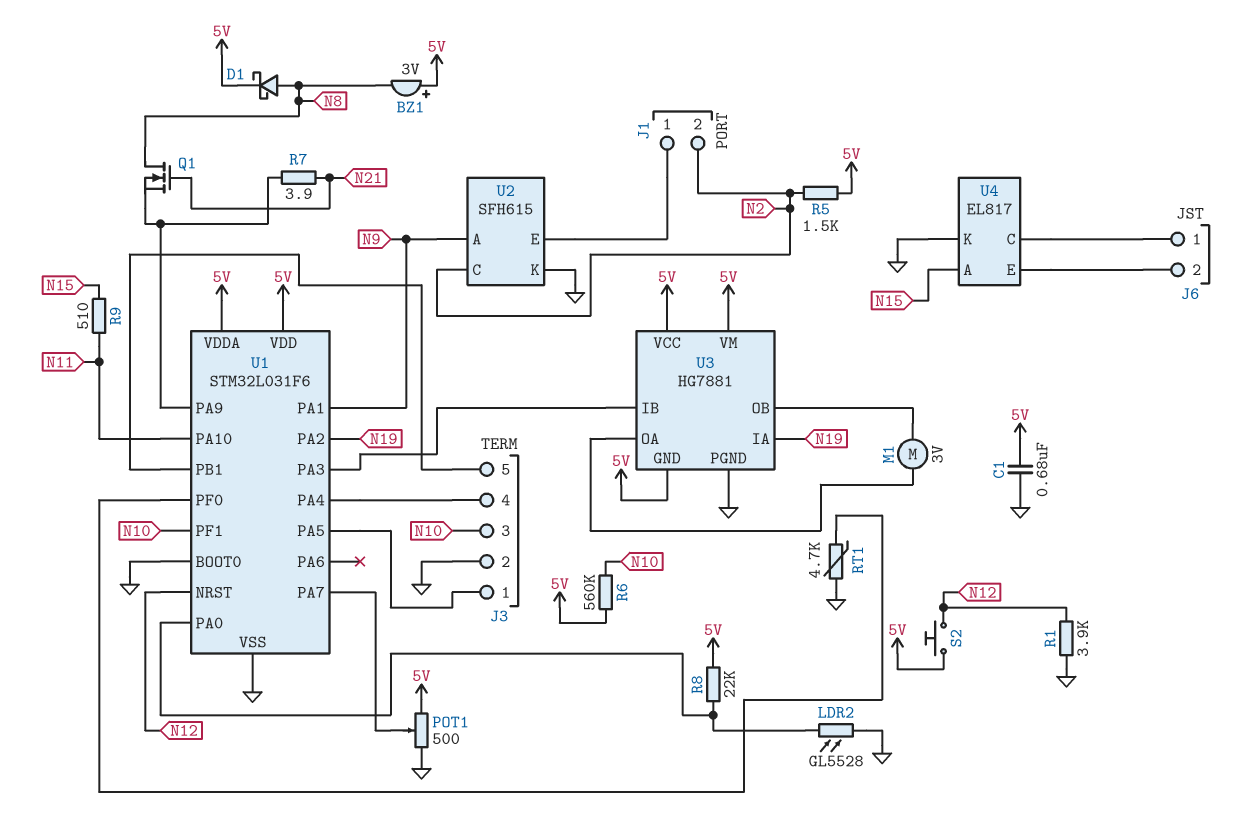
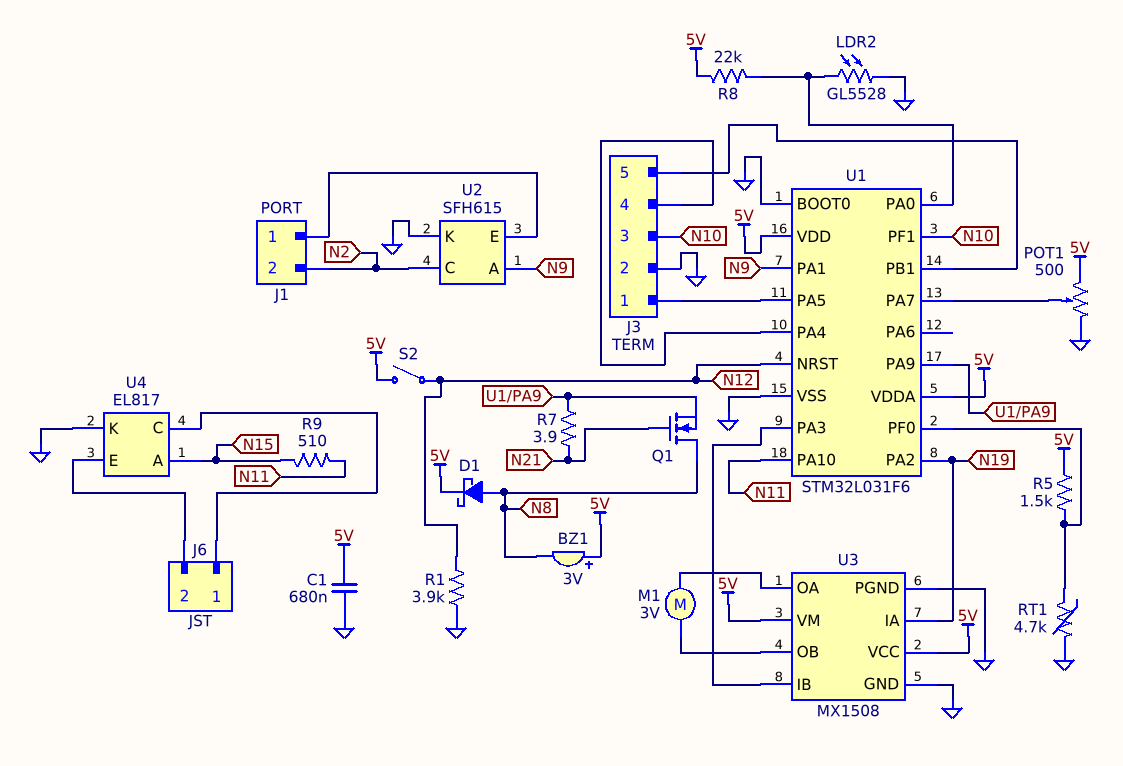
R5: 1.5k (5V, N2) -> 1.5k (5V, U1/PF0)
R6: 560k (5V, N10) -> none
S2: button (5V, N12) -> switch (5V, N12)
U3: HG7881 -> MX1508
U3 pin GND: 5V -> GND

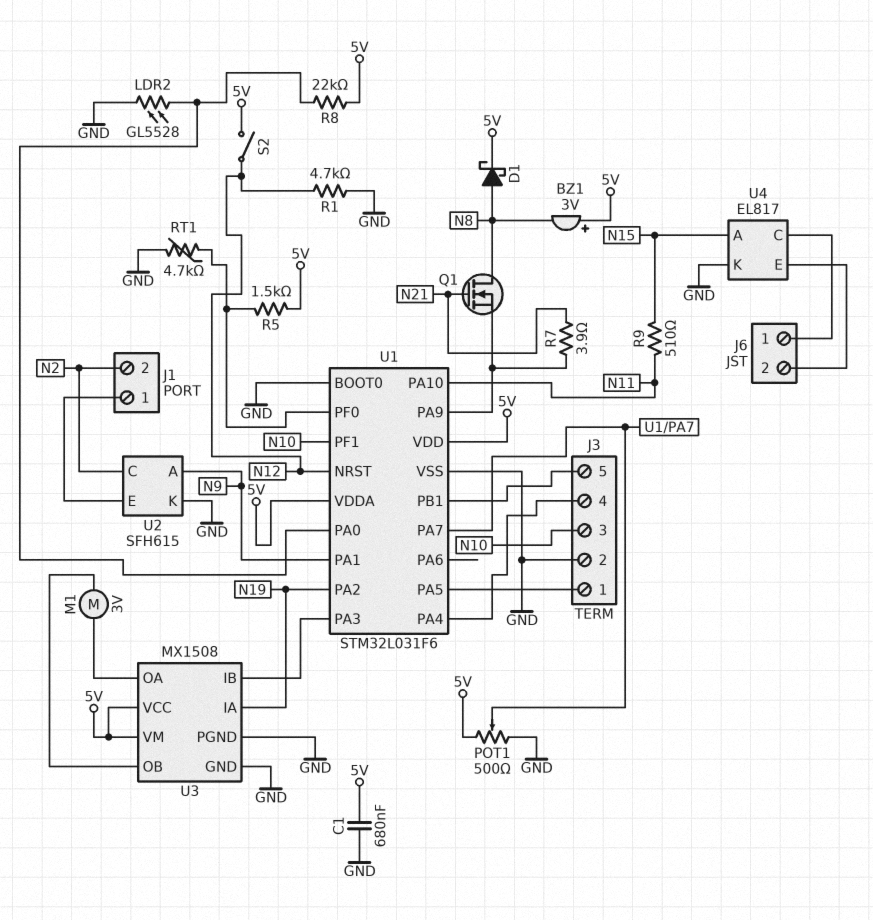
R1: 3.9k (GND, N12) -> 4.7k (GND, N12)

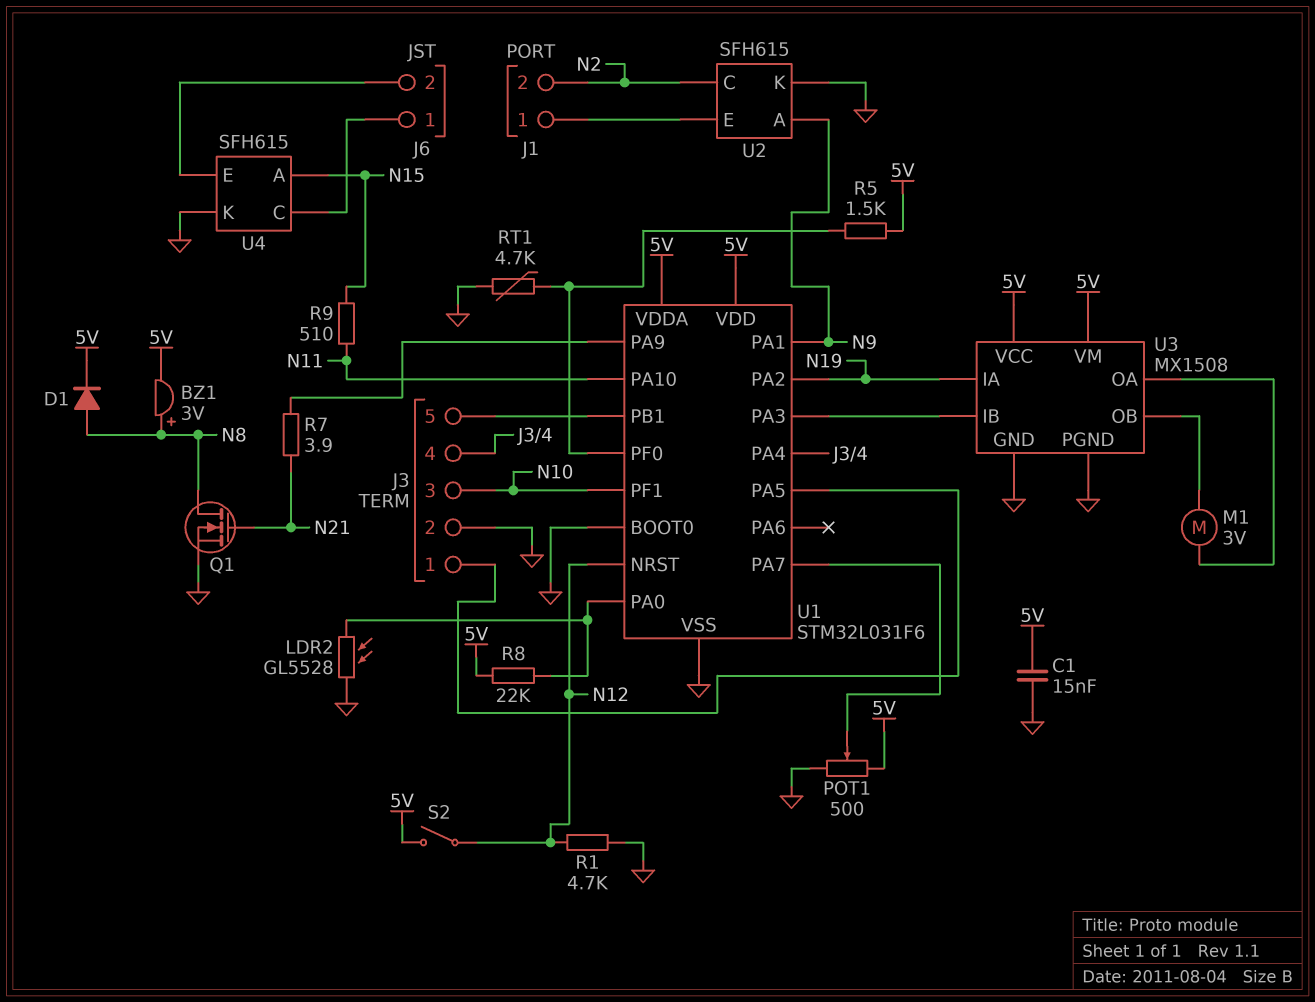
BZ1: buzzer 3V (plus 5V, minus N8) -> buzzer 3V (plus N8, minus 5V)
C1: 680nF (5V, GND) -> 15nF (5V, GND)
D1: schottky (A N8, K 5V) -> diode (A N8, K 5V)
Q1: NMOS (G N21, D N8, S U1/PA9) -> NMOS (G N21, D N8, S GND)
U4: EL817 -> SFH615

